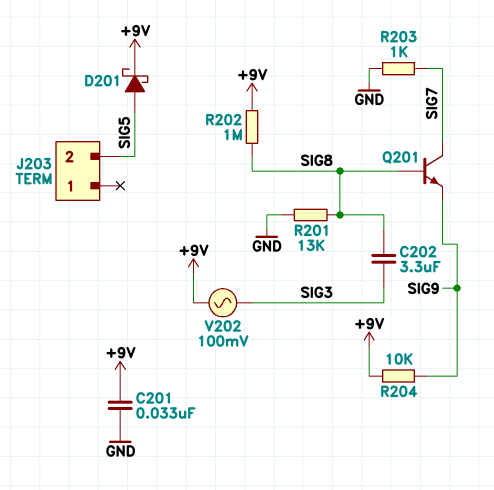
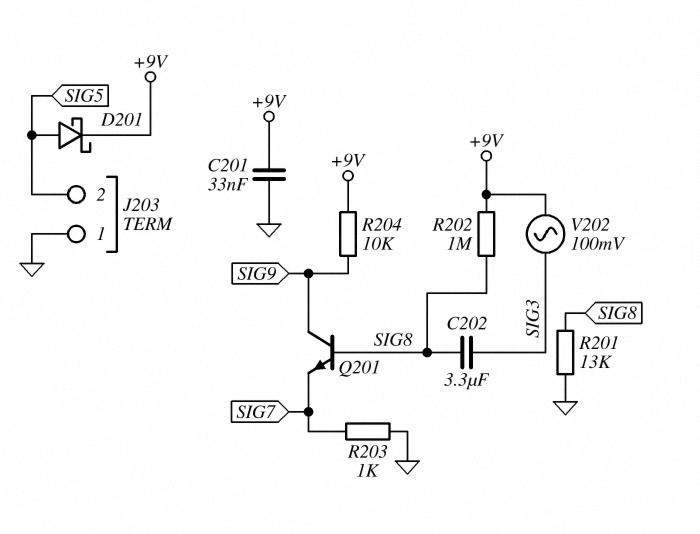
J203 pin 1: none -> GND
Q201: NPN (B SIG8, C SIG7, E SIG9) -> NPN (B SIG8, C SIG9, E SIG7)

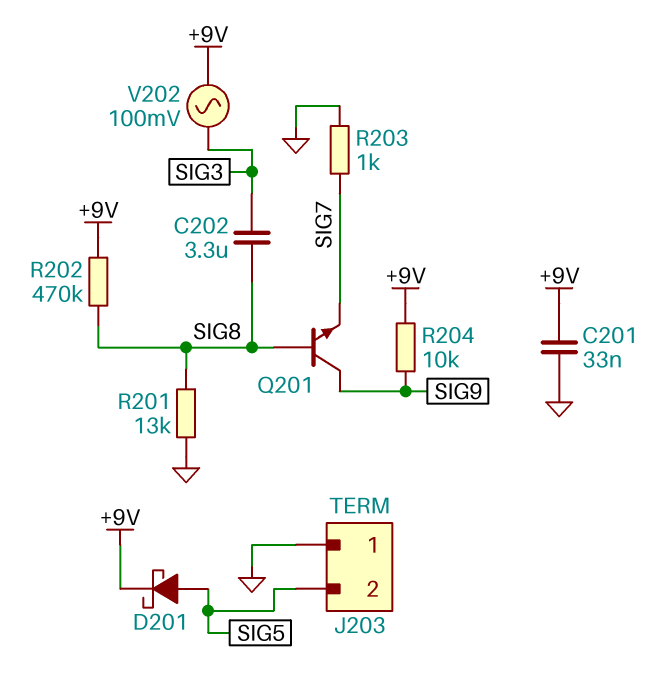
R202: 1M (+9V, SIG8) -> 470k (+9V, SIG8)

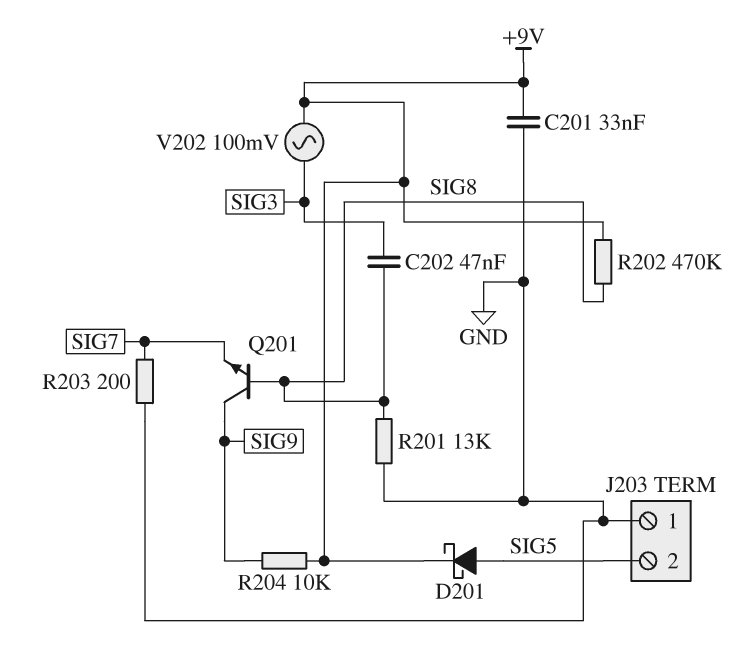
C202: 3.3uF (SIG3, SIG8) -> 47nF (SIG3, SIG8)
R203: 1k (GND, SIG7) -> 200 (GND, SIG7)

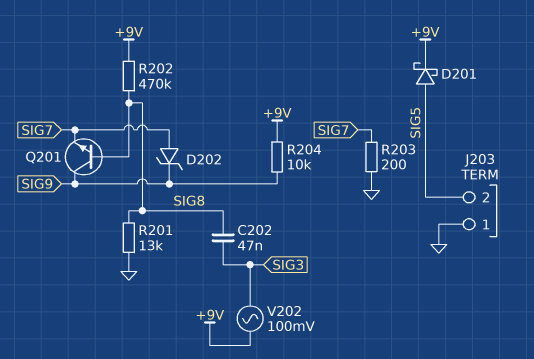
C201: 33nF (+9V, GND) -> none
D202: none -> zener (A SIG7, K SIG9)

